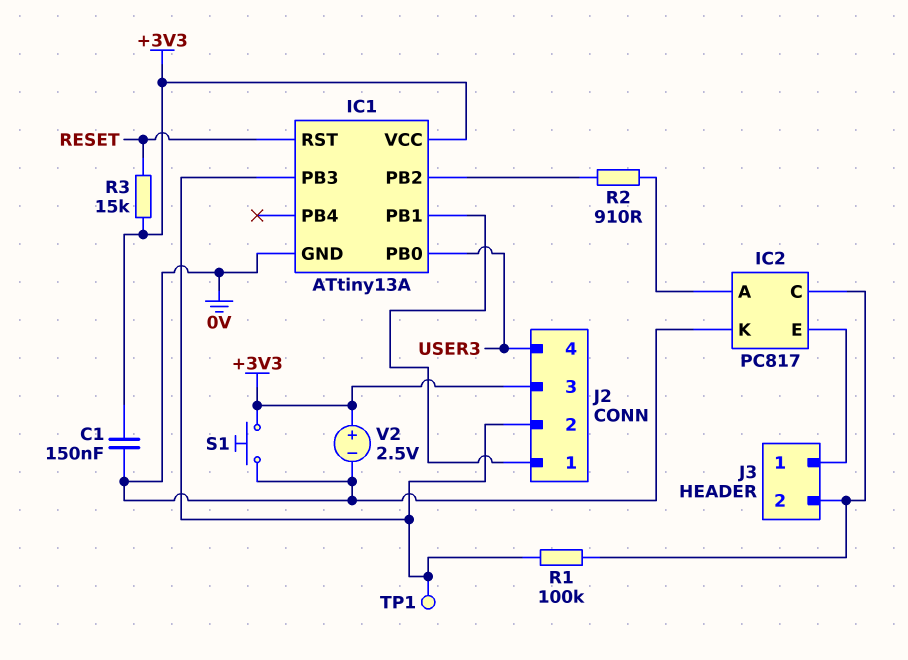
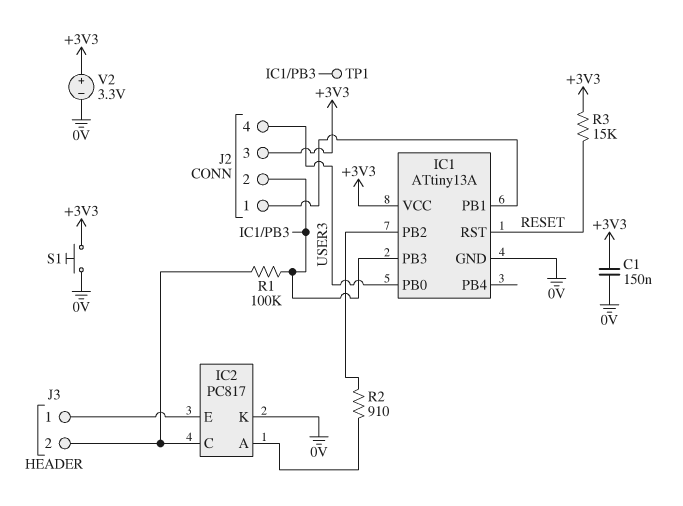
V2: 2.5V (plus +3V3, minus 0V) -> 3.3V (plus +3V3, minus 0V)

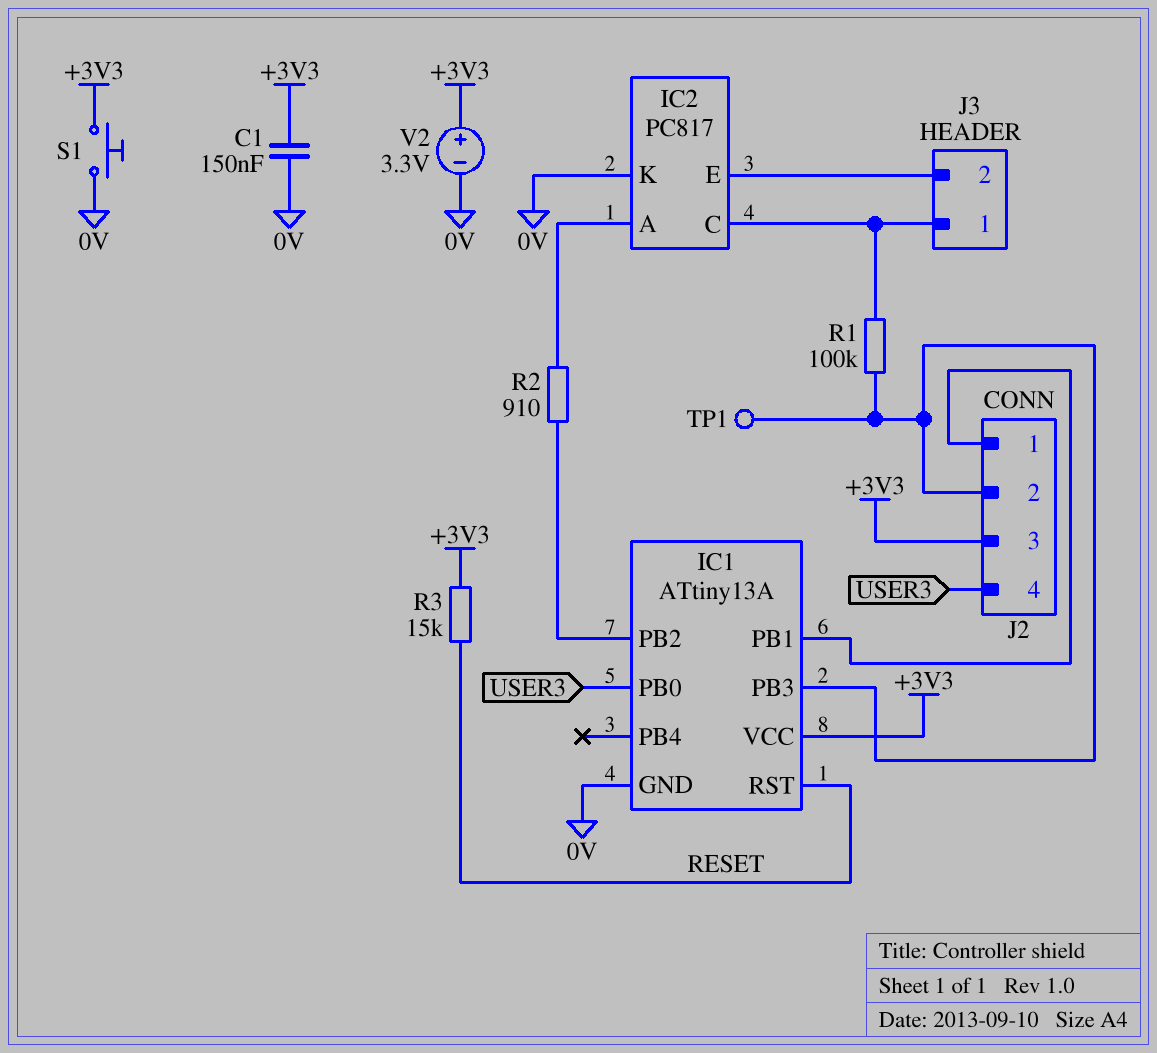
J3 pin 1: IC2/E -> IC2/C
J3 pin 2: IC2/C -> IC2/E

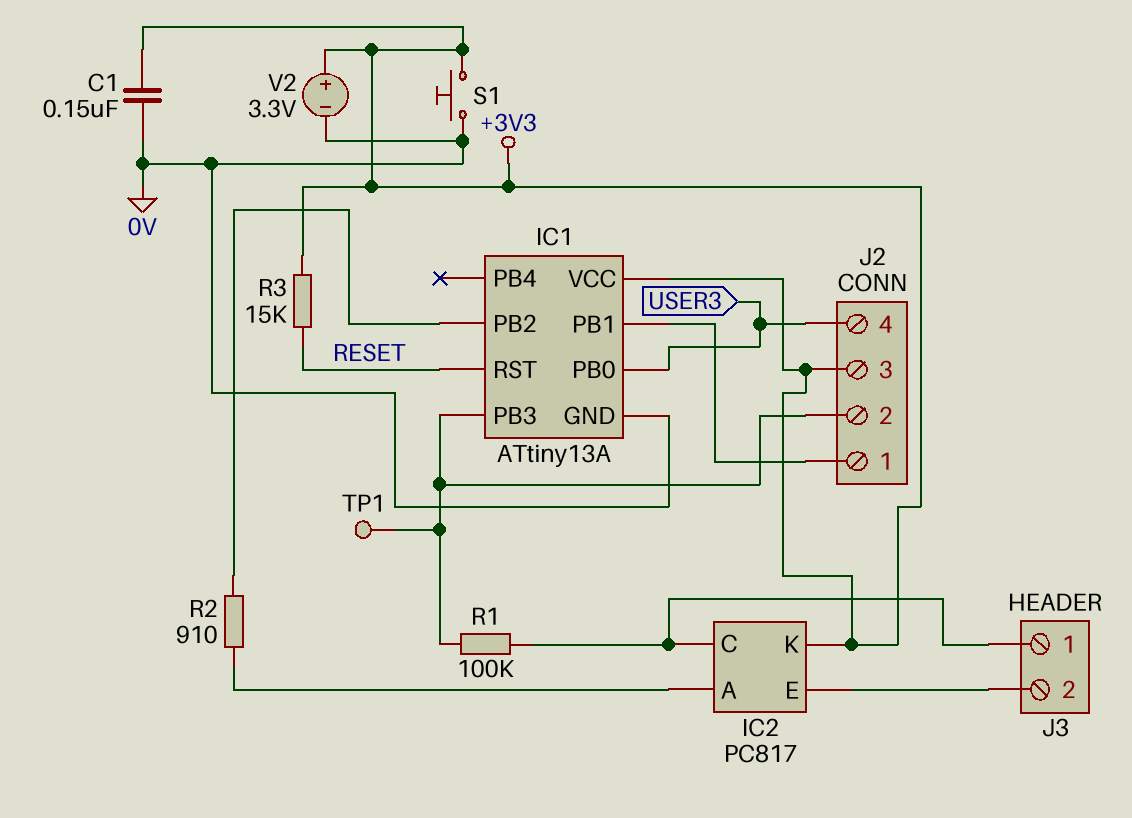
IC2 pin K: 0V -> +3V3

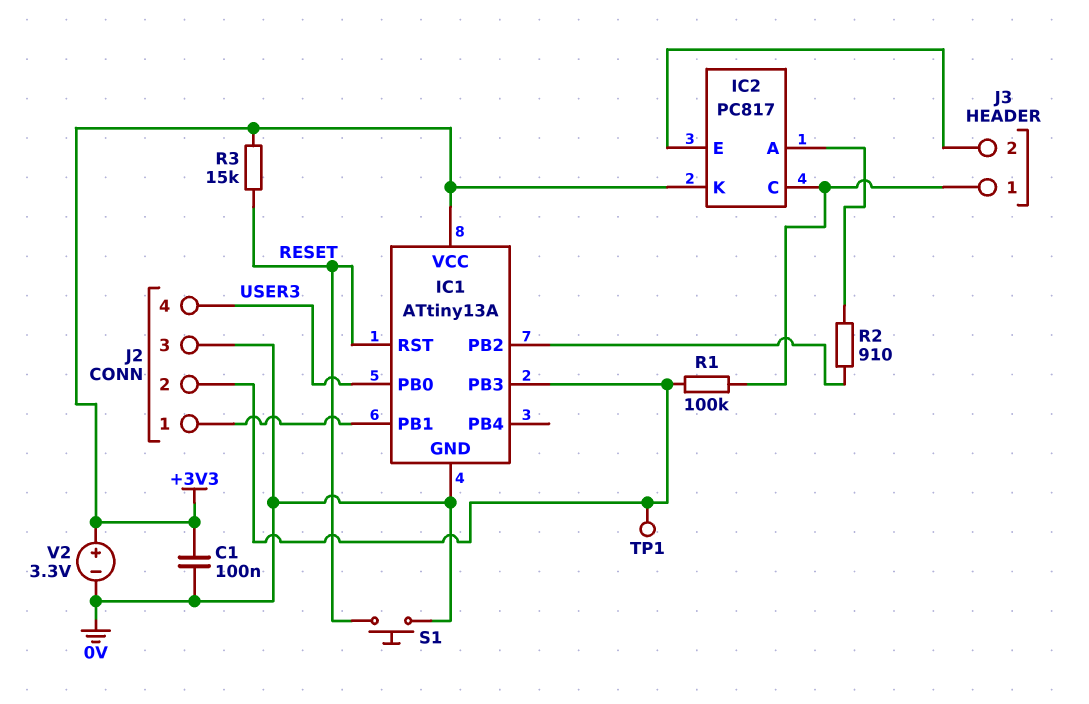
C1: 150nF (+3V3, 0V) -> 100nF (+3V3, 0V)
J2 pin 3: +3V3 -> 0V
S1: button (+3V3, 0V) -> button (0V, RESET)

